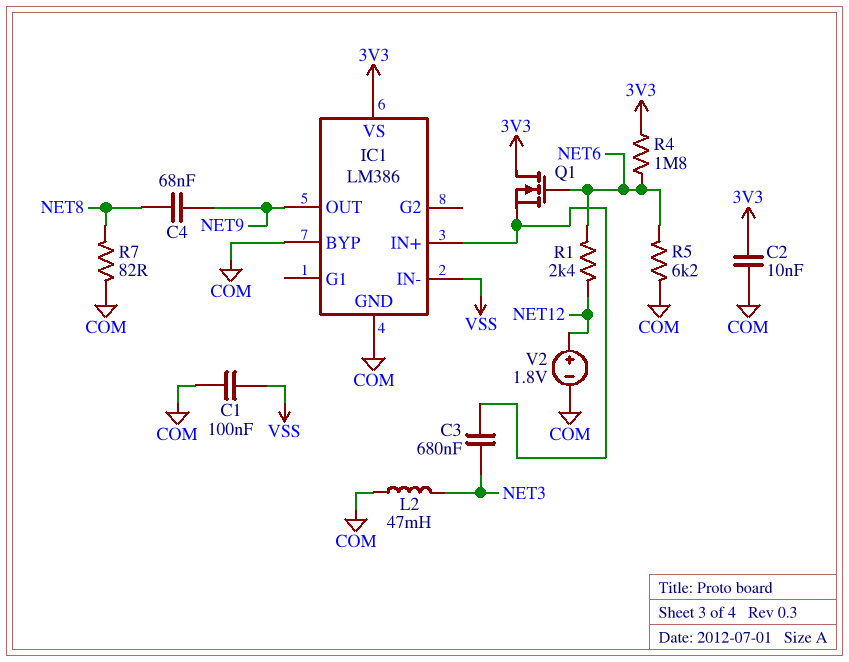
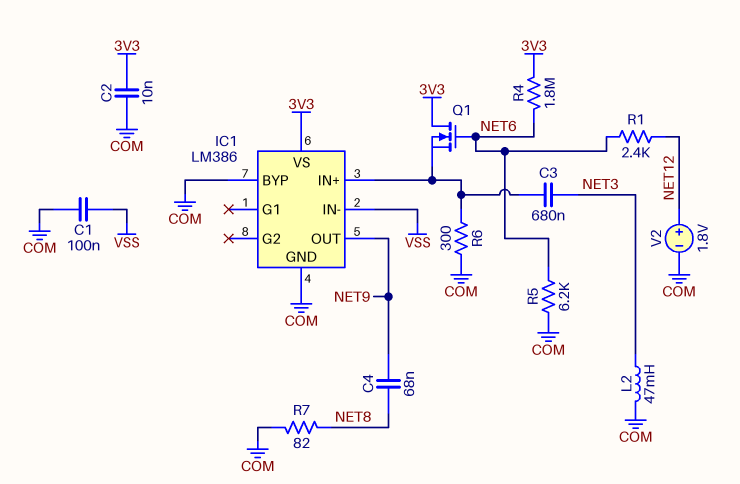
R6: none -> 300 (COM, IC1/IN+)

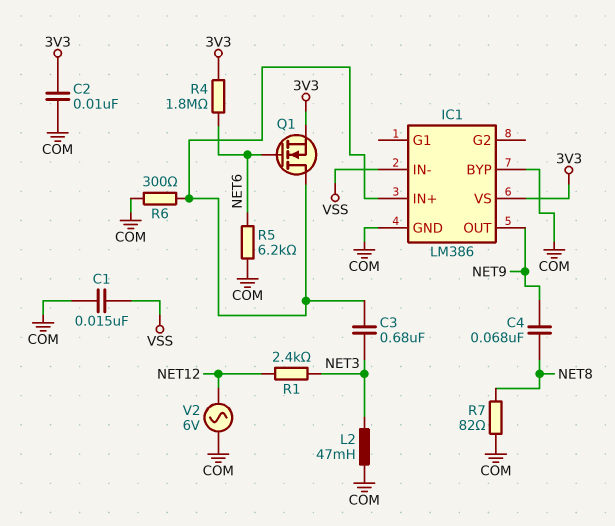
C1: 100nF (COM, VSS) -> 15nF (COM, VSS)
Q1: NMOS (G NET6, D 3V3, S IC1/IN+) -> NMOS (G NET6, D IC1/IN+, S 3V3)
R1: 2.4k (NET6, NET12) -> 2.4k (NET3, NET12)
V2: 1.8V (plus NET12, minus COM) -> AC 6V (COM, NET12)

